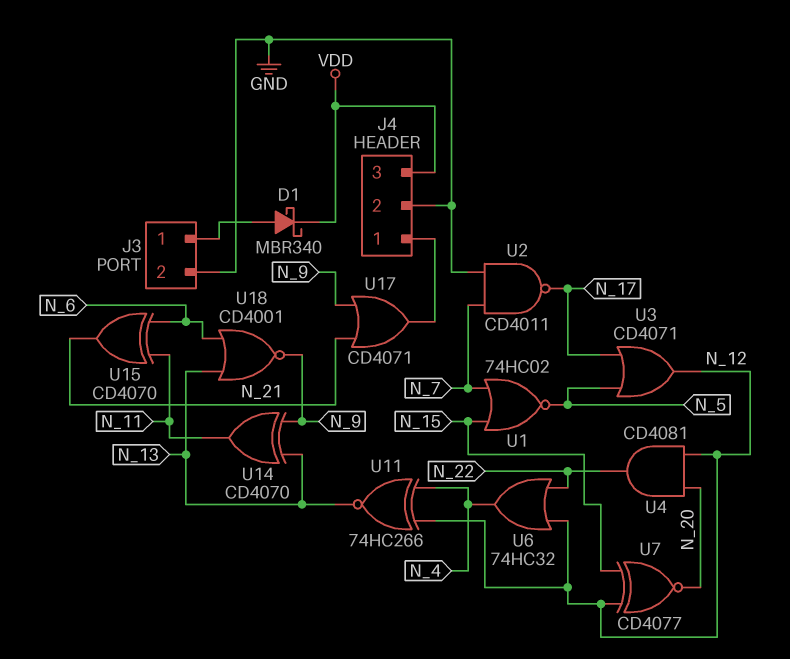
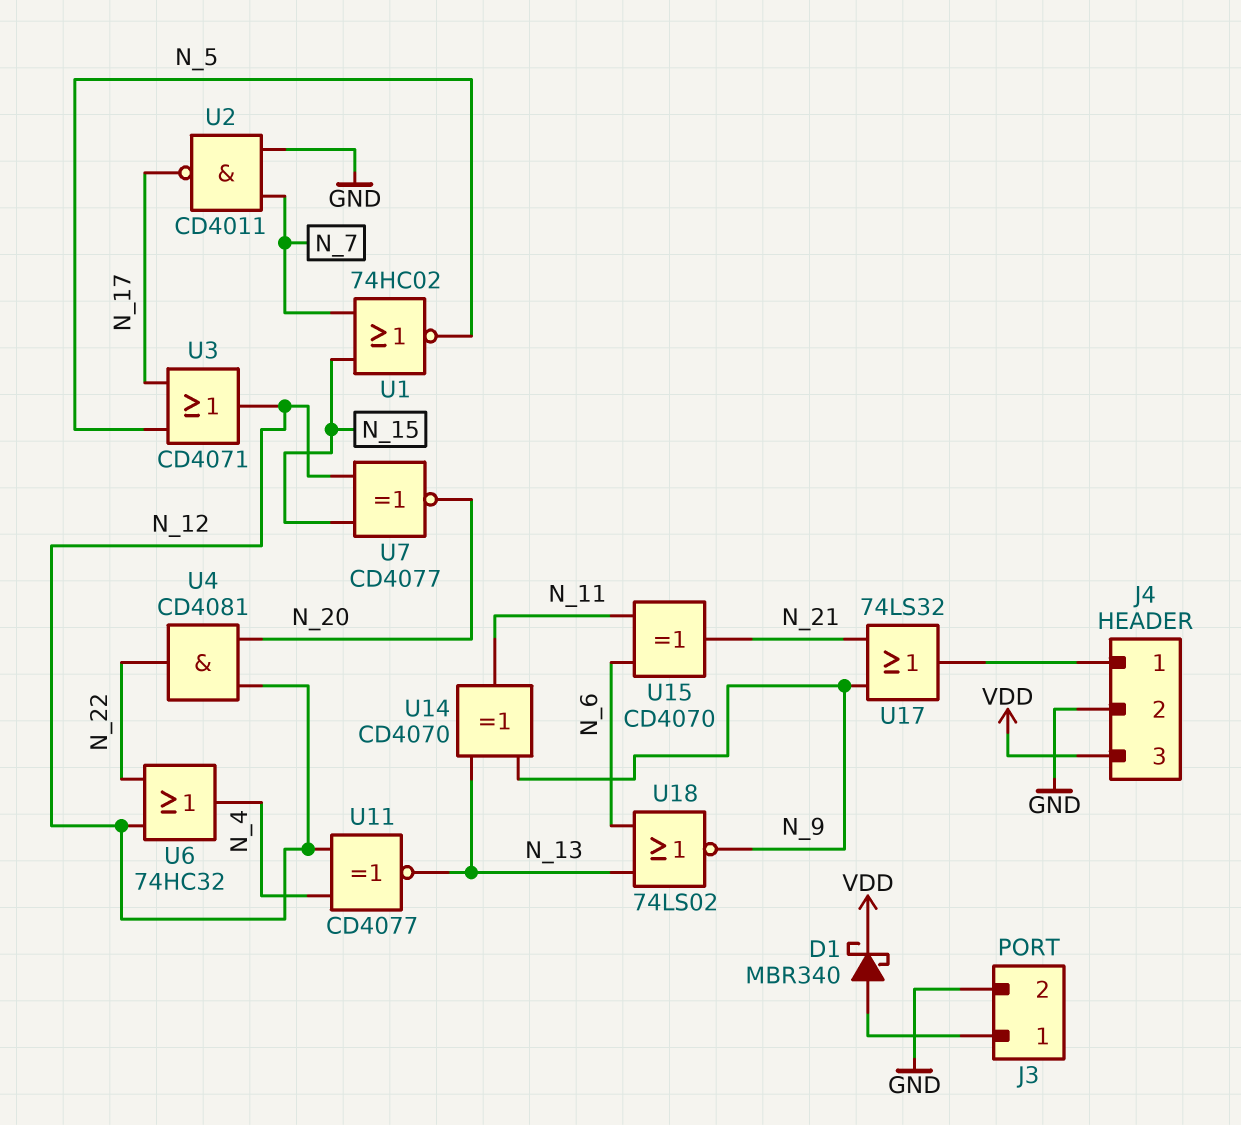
U11: XNOR 74HC266 (in N_4, in N_12, out N_13) -> XNOR CD4077 (in N_4, in N_12, out N_13)
U17: OR CD4071 (in N_9, in N_21, out J4/1) -> OR 74LS32 (in N_9, in N_21, out J4/1)
U18: NOR CD4001 (in N_6, in N_13, out N_9) -> NOR 74LS02 (in N_6, in N_13, out N_9)

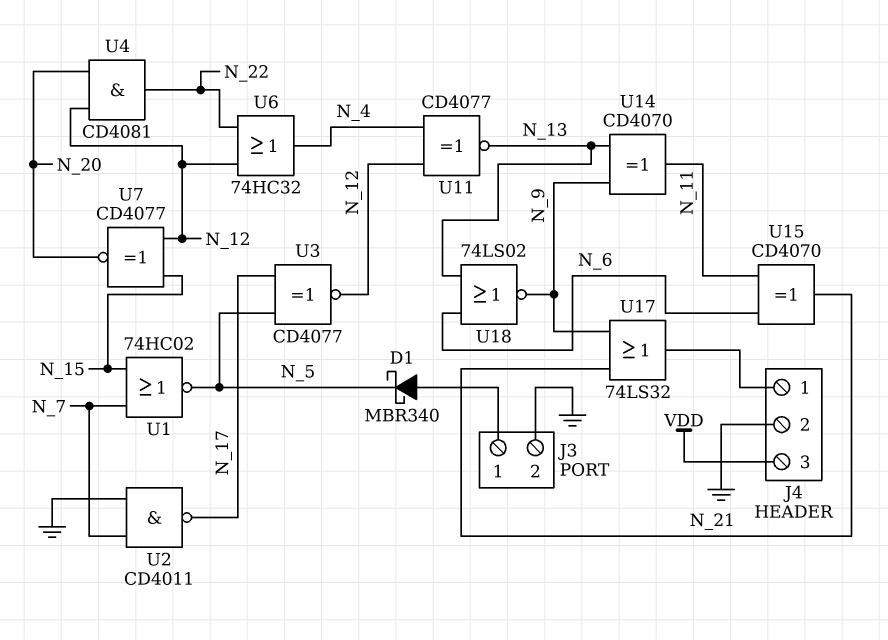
D1: schottky MBR340 (A J3/1, K VDD) -> schottky MBR340 (A J3/1, K N_5)
U3: OR CD4071 (in N_5, in N_17, out N_12) -> XNOR CD4077 (in N_5, in N_17, out N_12)

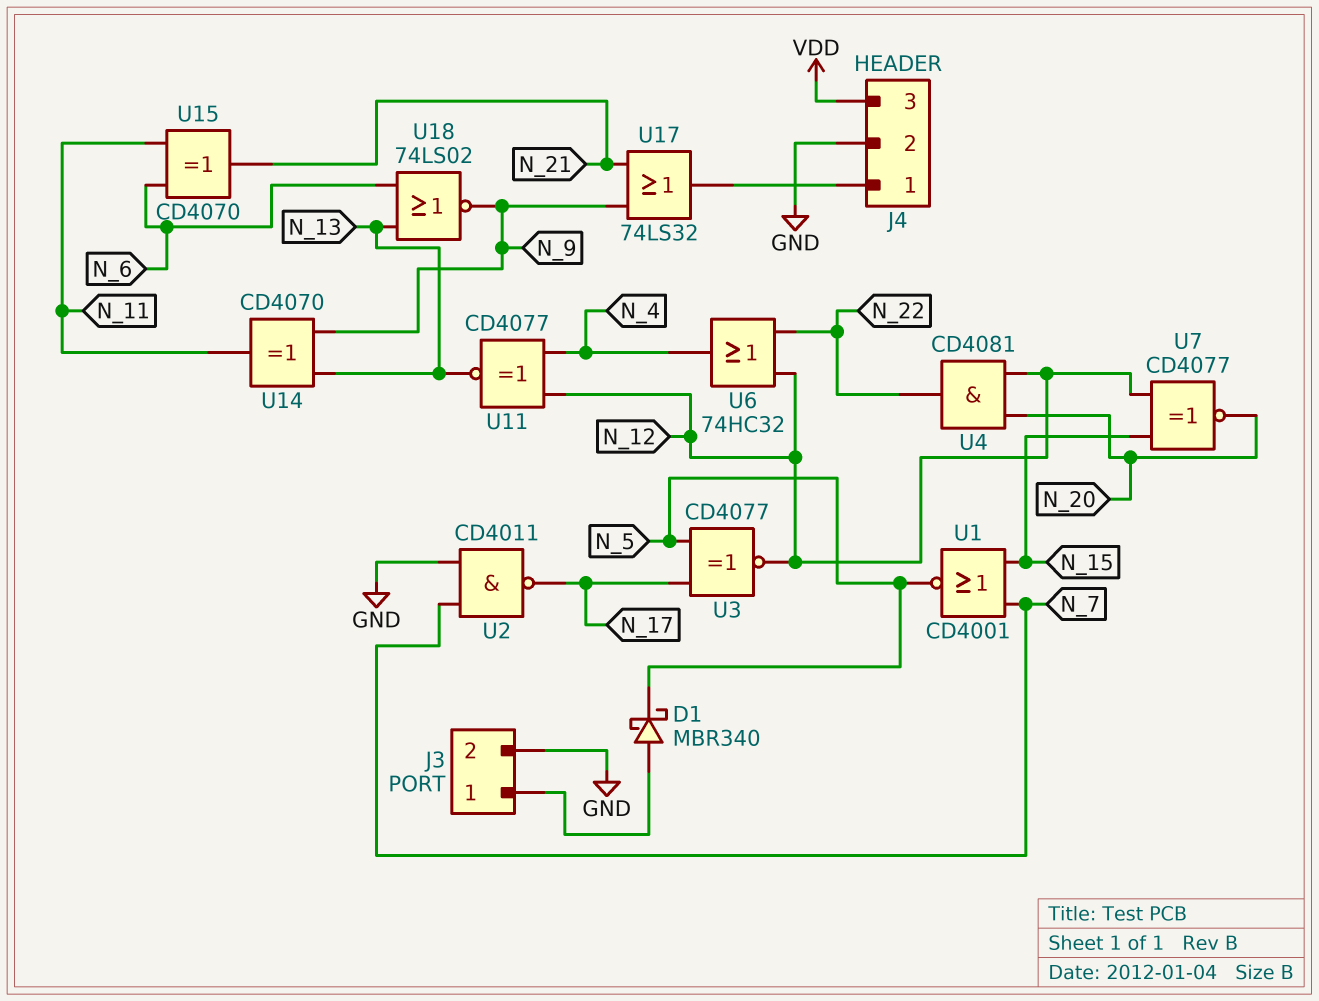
U1: NOR 74HC02 (in N_7, in N_15, out N_5) -> NOR CD4001 (in N_7, in N_15, out N_5)

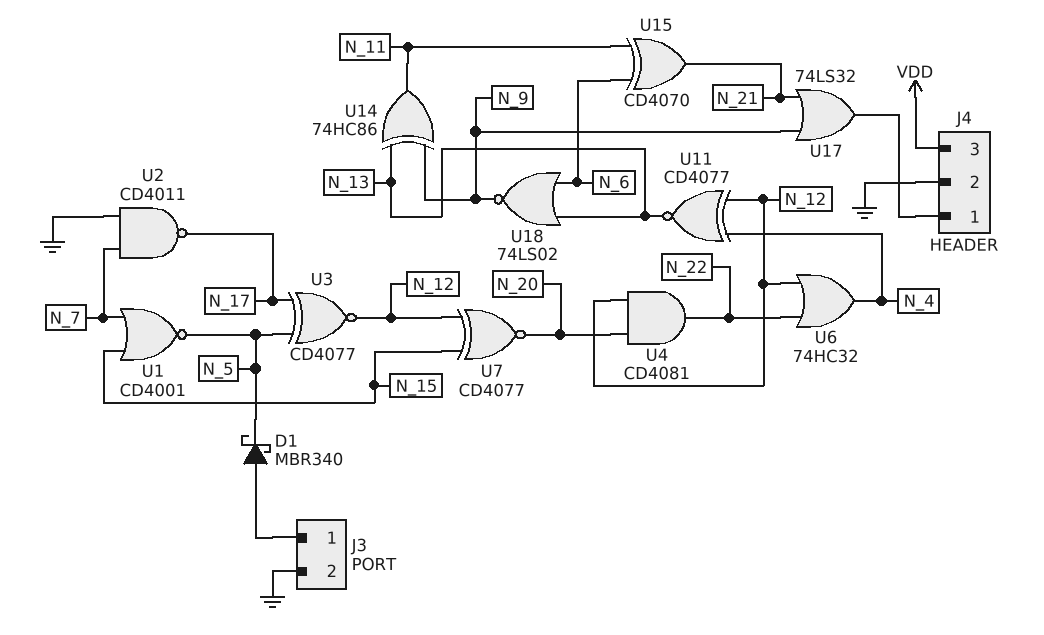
U14: XOR CD4070 (in N_9, in N_13, out N_11) -> XOR 74HC86 (in N_9, in N_13, out N_11)

